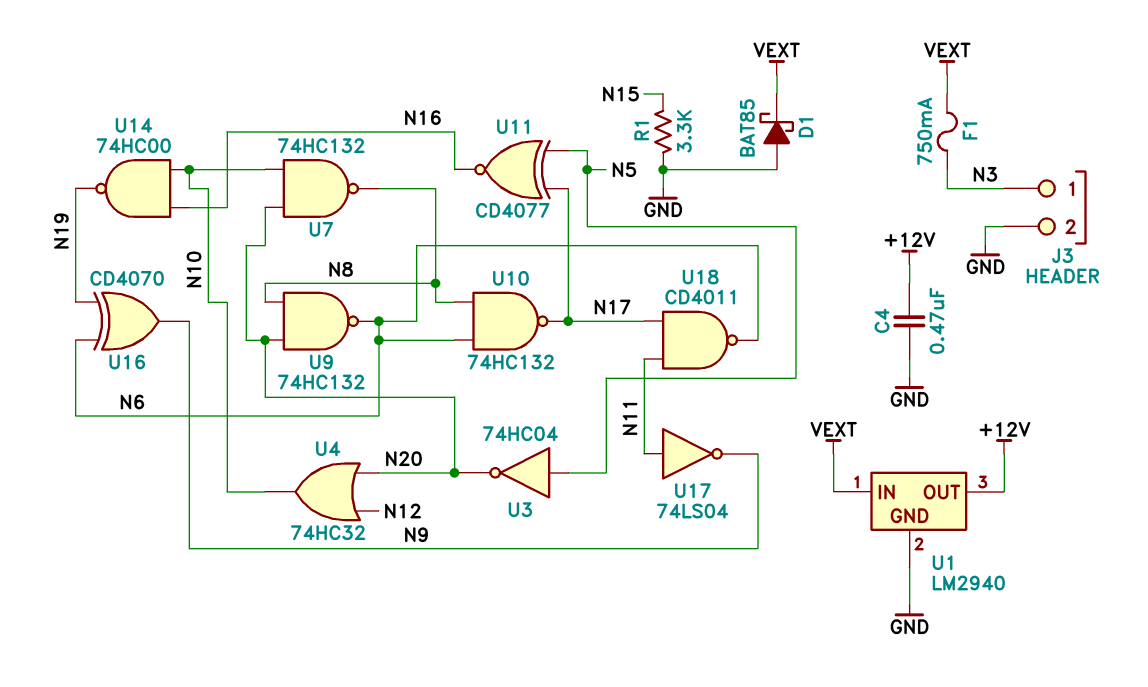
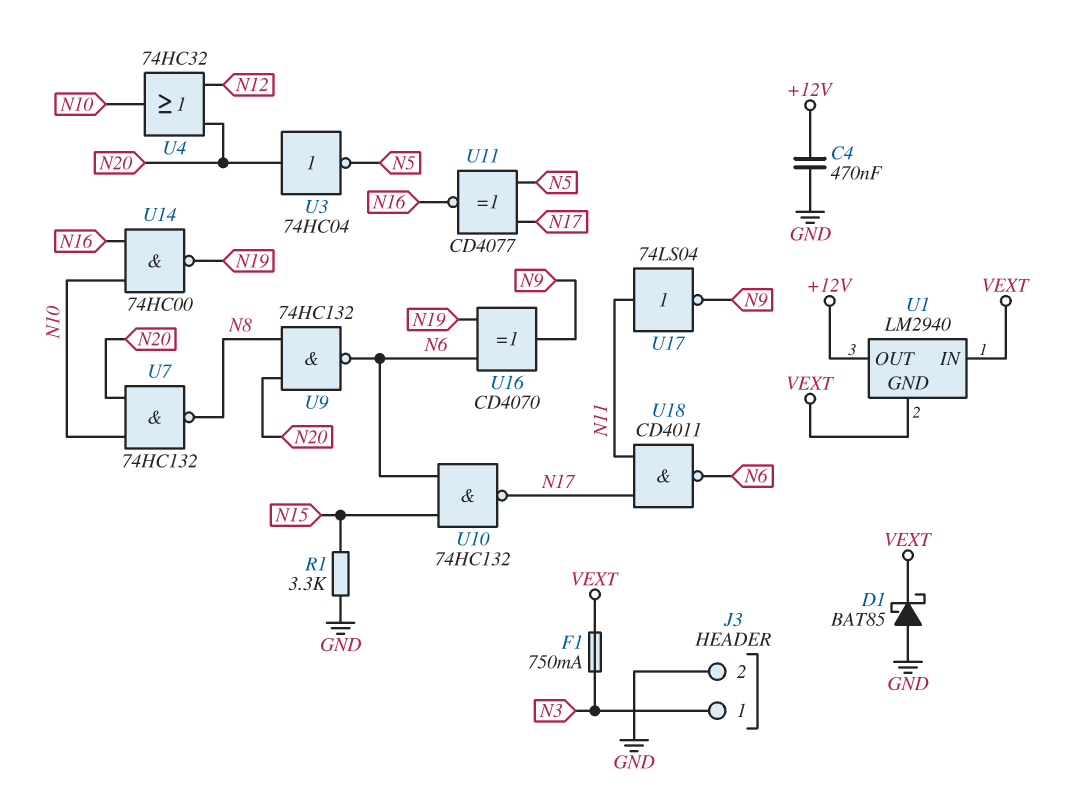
U1 pin GND: GND -> VEXT
U3: NOT 74HC04 (in N5, out N20) -> NOT 74HC04 (in N20, out N5)
U10: NAND 74HC132 (in N6, in N8, out N17) -> NAND 74HC132 (in N6, in N15, out N17)

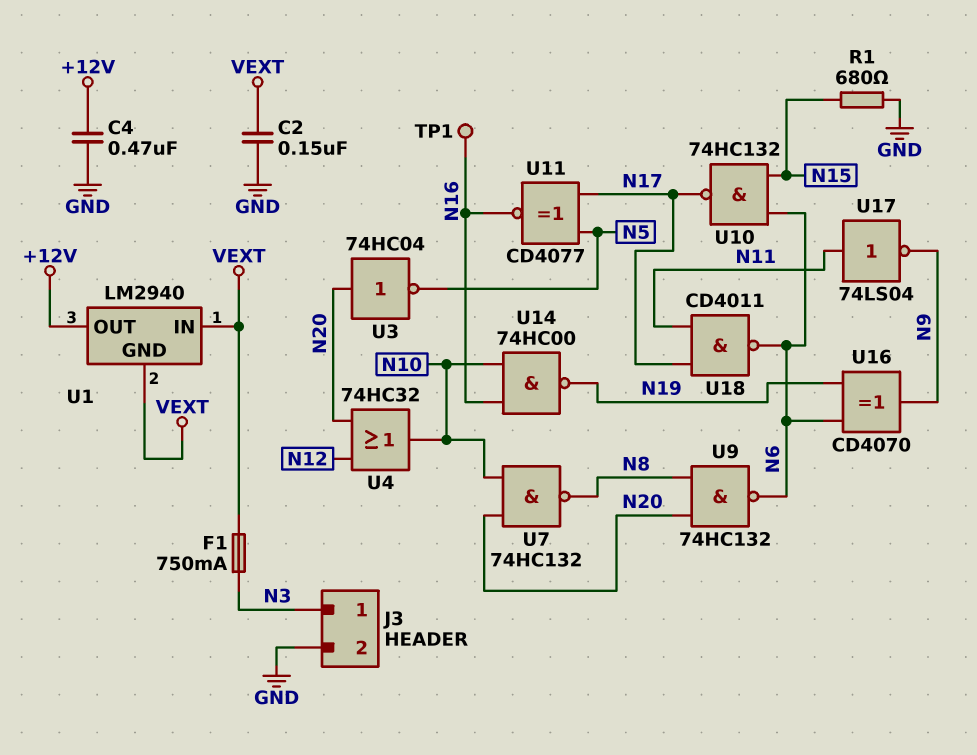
C2: none -> 150nF (GND, VEXT)
D1: schottky BAT85 (A GND, K VEXT) -> none
R1: 3.3k (GND, N15) -> 680 (GND, N15)
TP1: none -> test point (N16)

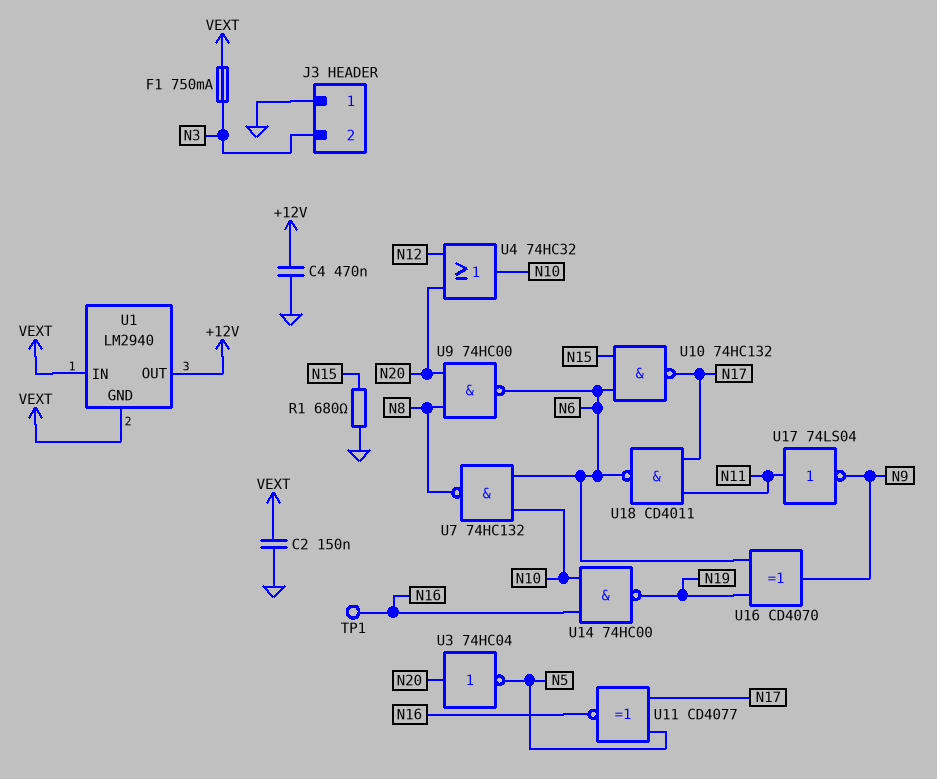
J3 pin 1: N3 -> GND
J3 pin 2: GND -> N3
U7: NAND 74HC132 (in N10, in N20, out N8) -> NAND 74HC132 (in N6, in N10, out N8)
U9: NAND 74HC132 (in N8, in N20, out N6) -> NAND 74HC00 (in N8, in N20, out N6)

